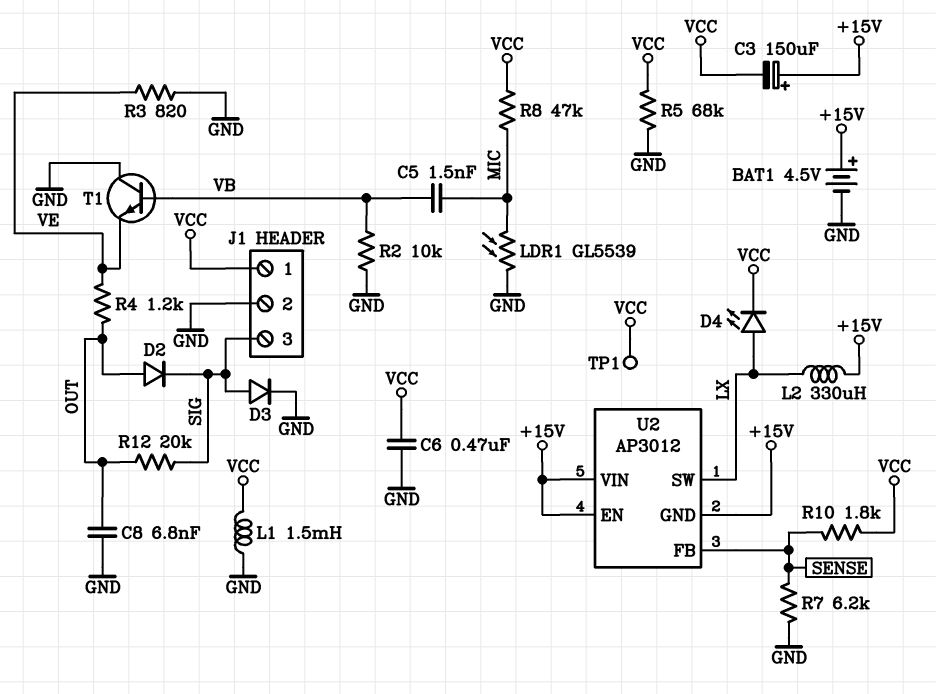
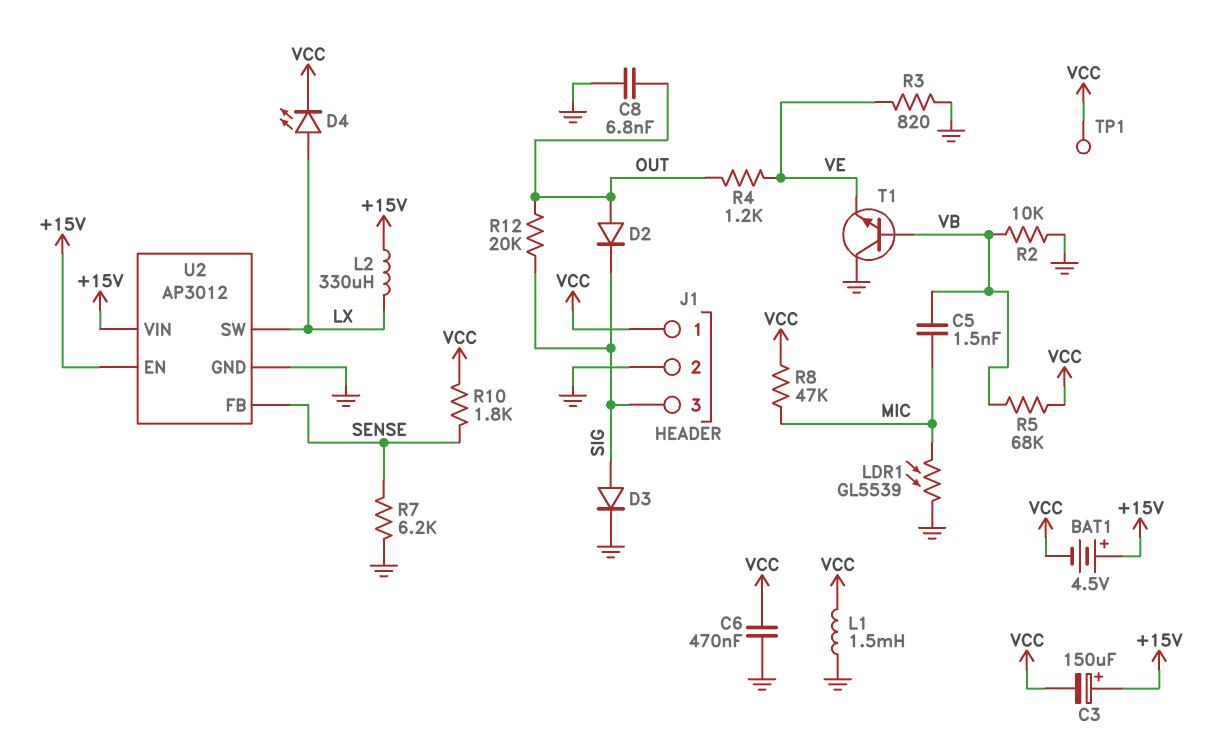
BAT1: 4.5V (plus +15V, minus GND) -> 4.5V (plus +15V, minus VCC)
R5: 68k (GND, VCC) -> 68k (VB, VCC)
U2 pin GND: +15V -> GND

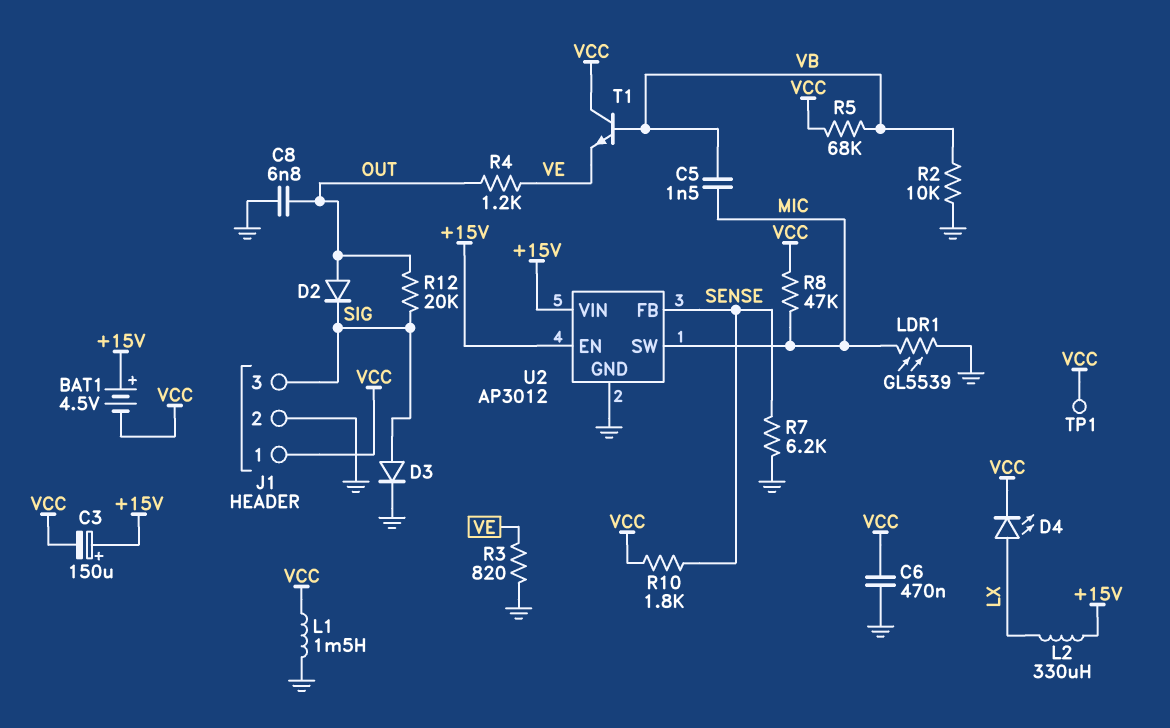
T1: NPN (B VB, C GND, E VE) -> NPN (B VB, C VCC, E VE)
U2 pin SW: LX -> MIC

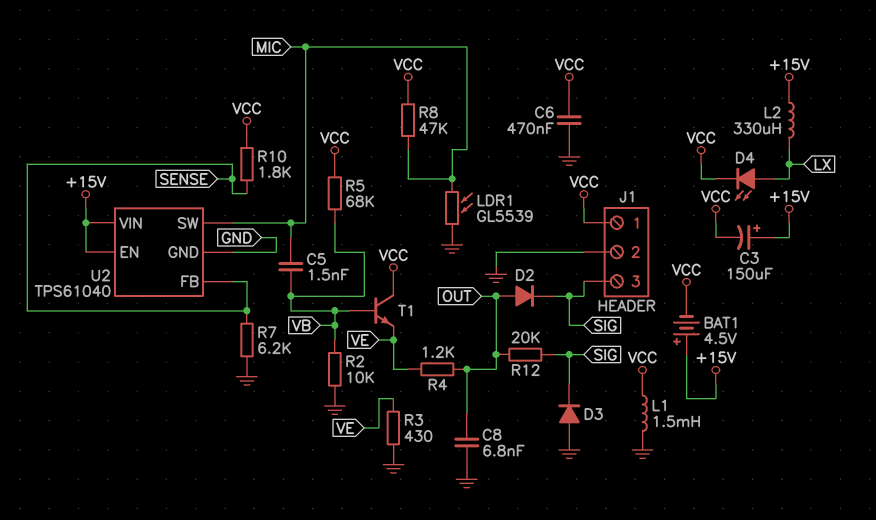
D3: diode (A SIG, K GND) -> diode (A GND, K SIG)
R3: 820 (GND, VE) -> 430 (GND, VE)
TP1: test point (VCC) -> none
U2: AP3012 -> TPS61040

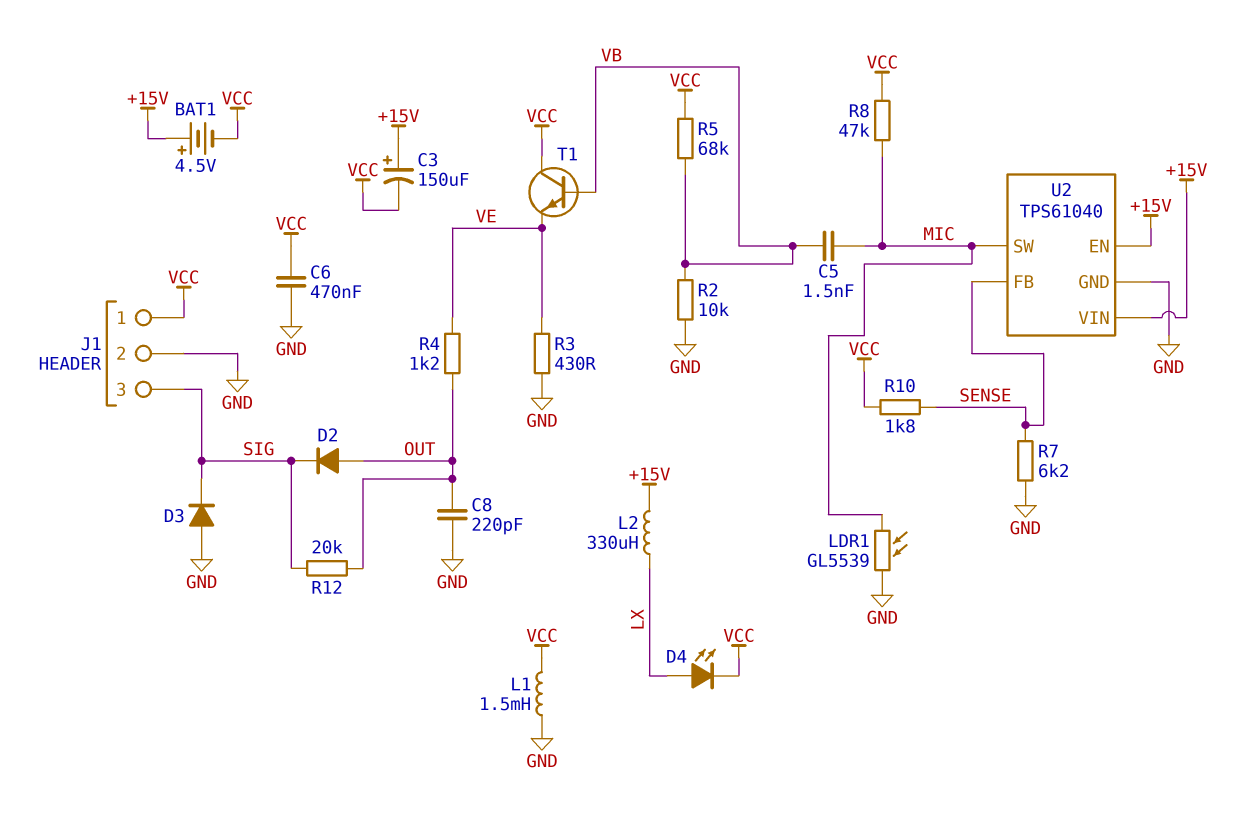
C8: 6.8nF (GND, OUT) -> 220pF (GND, OUT)

